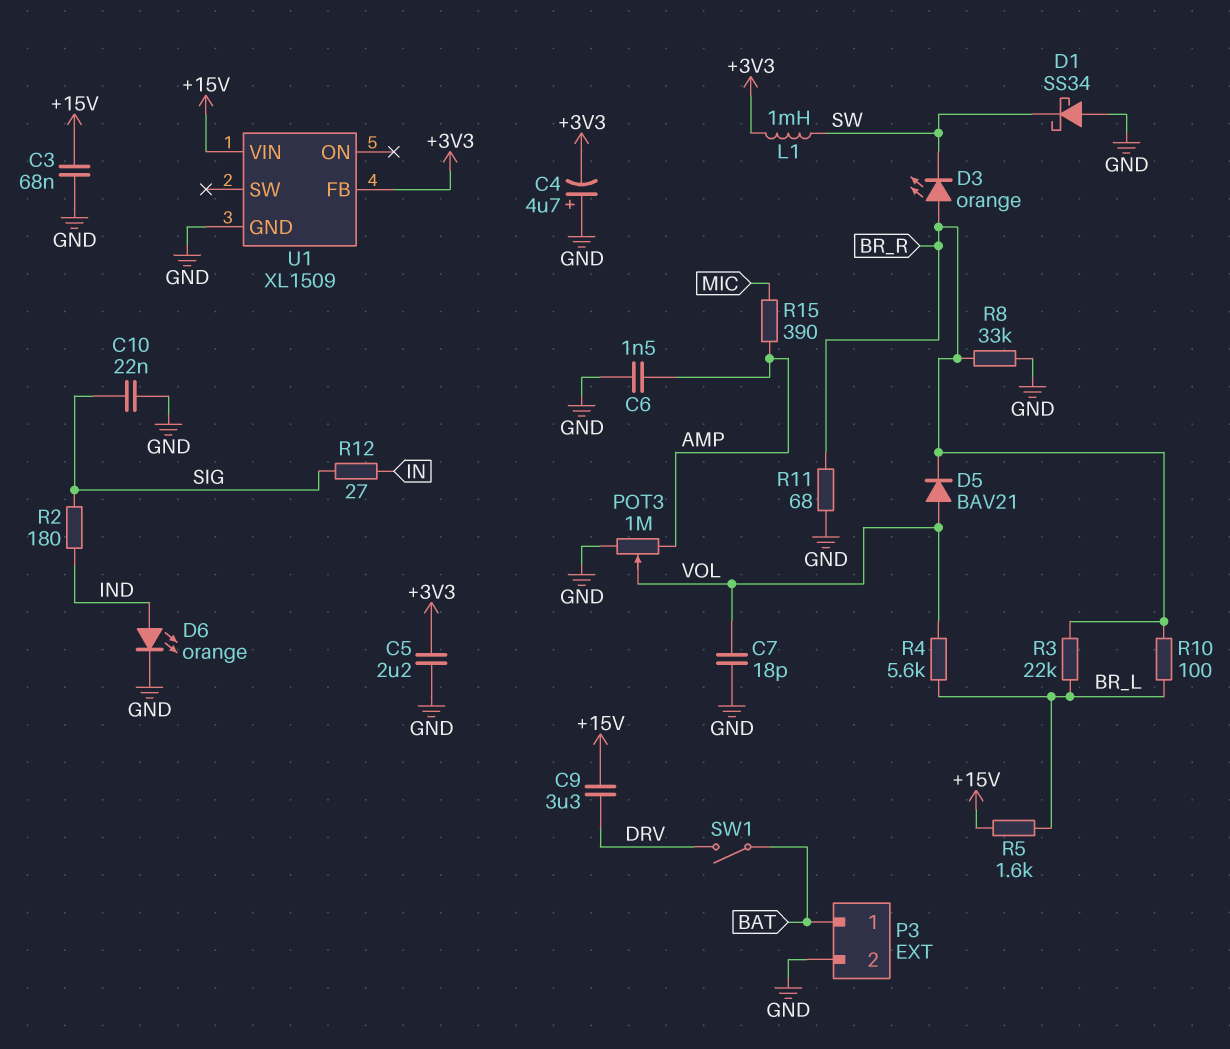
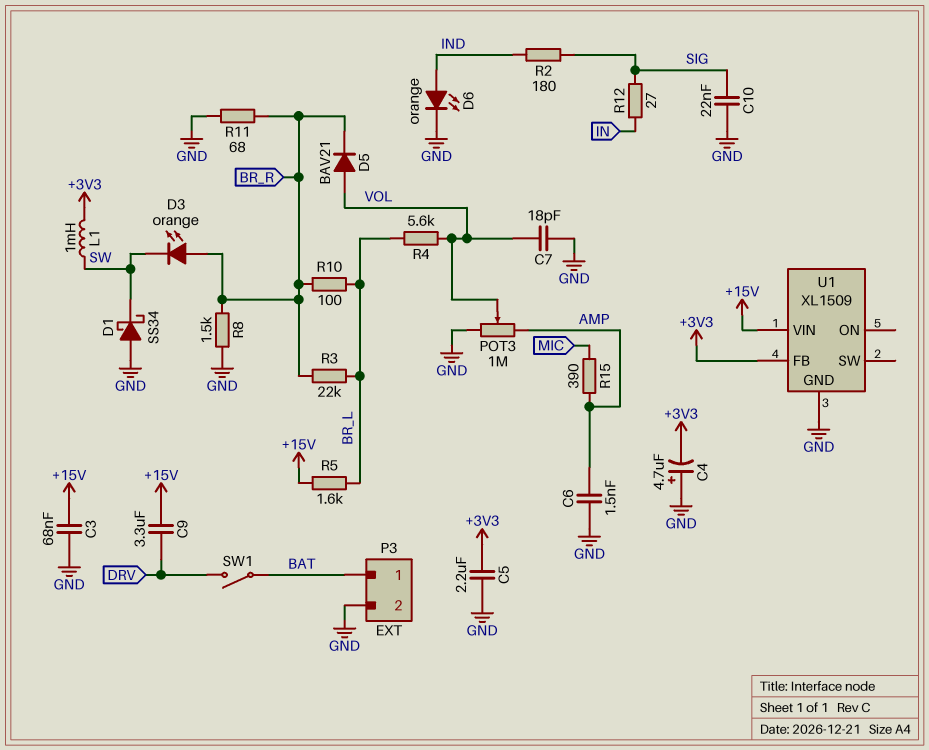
R8: 33k (BR_R, GND) -> 1.5k (BR_R, GND)

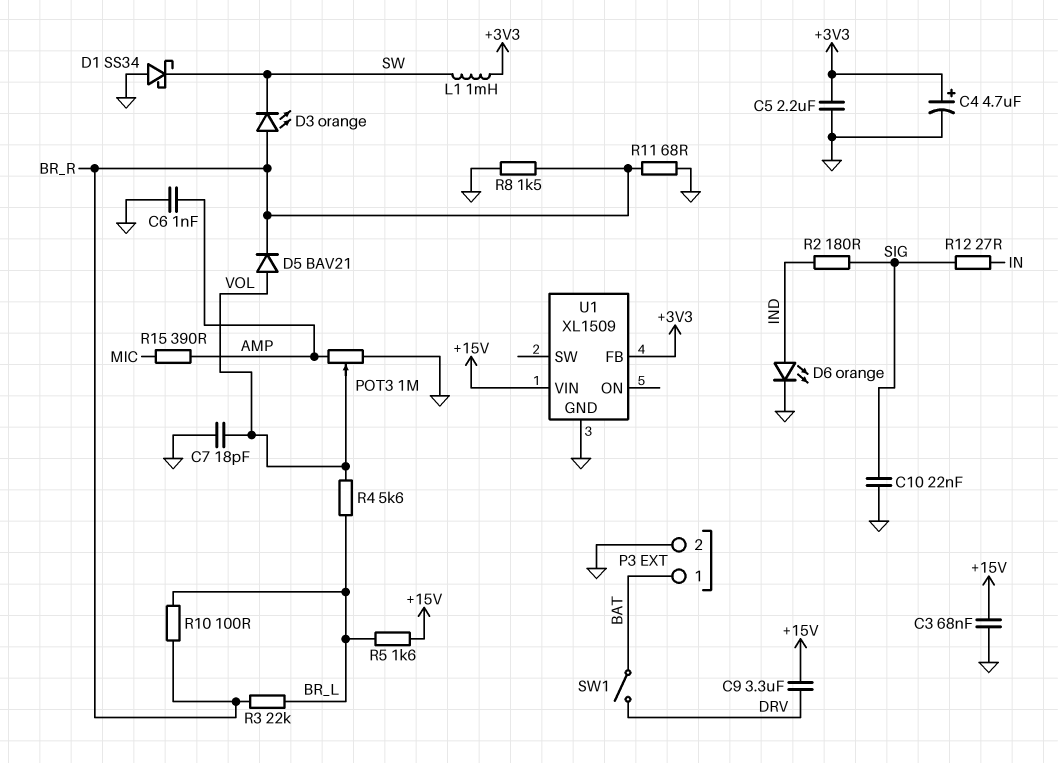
C4: 4.7uF (plus GND, minus +3V3) -> 4.7uF (plus +3V3, minus GND)
C6: 1.5nF (AMP, GND) -> 1nF (AMP, GND)

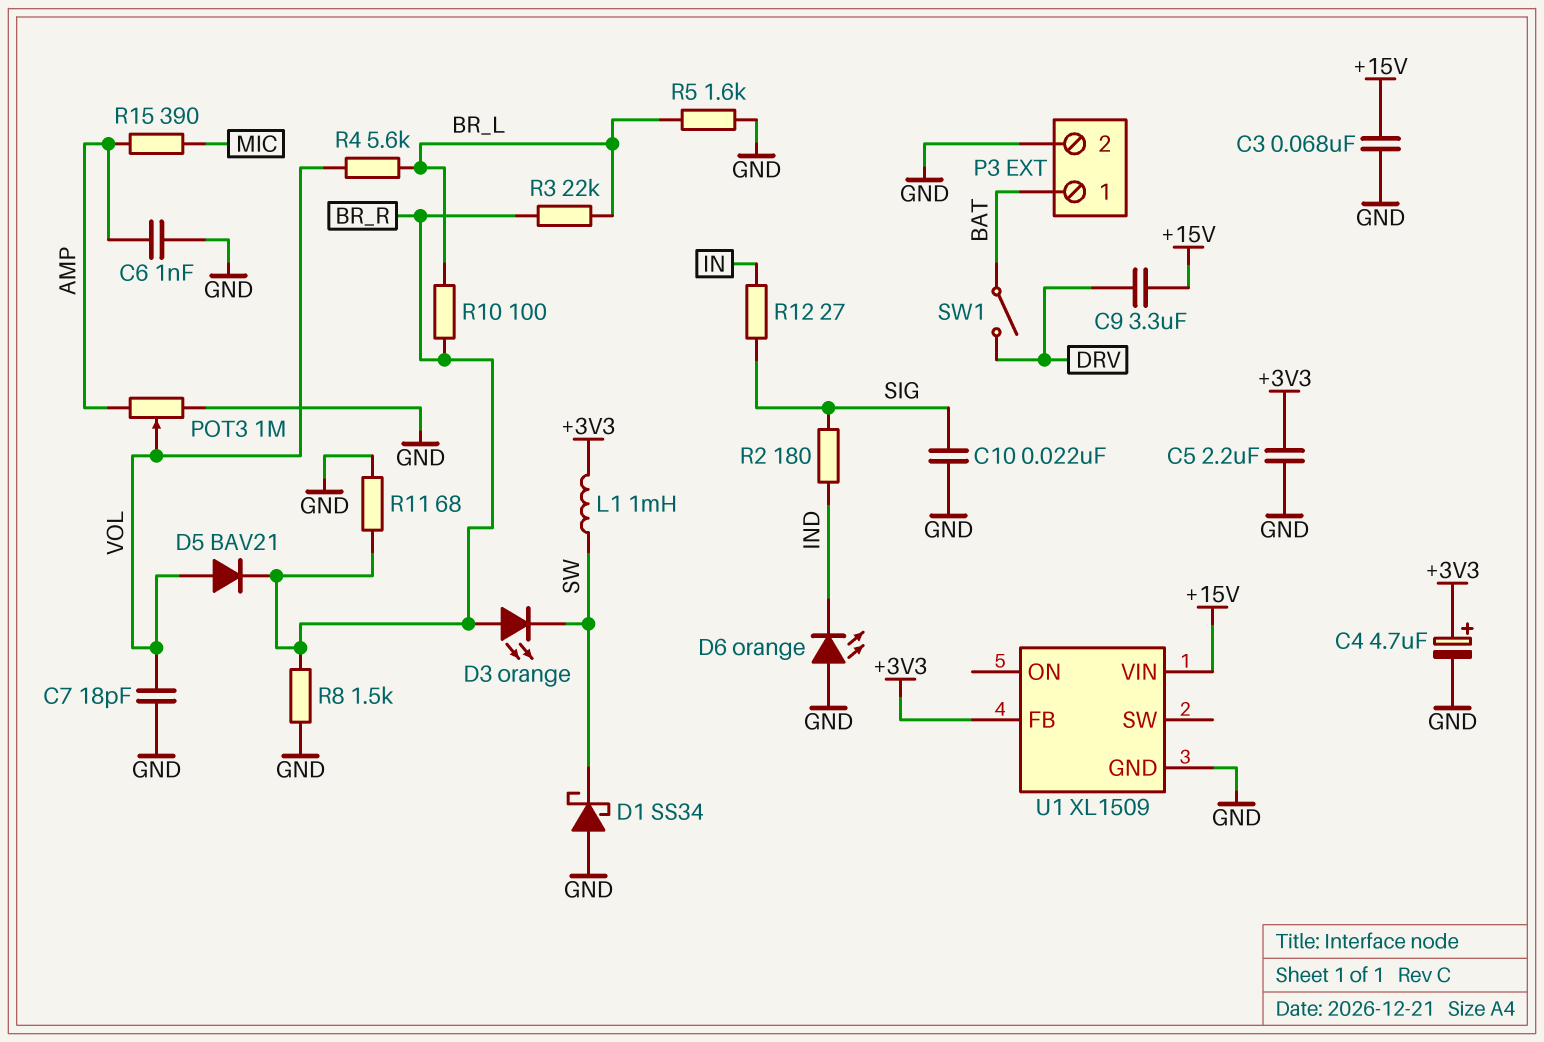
D6: LED orange (A IND, K GND) -> LED orange (A GND, K IND)
R5: 1.6k (+15V, BR_L) -> 1.6k (BR_L, GND)

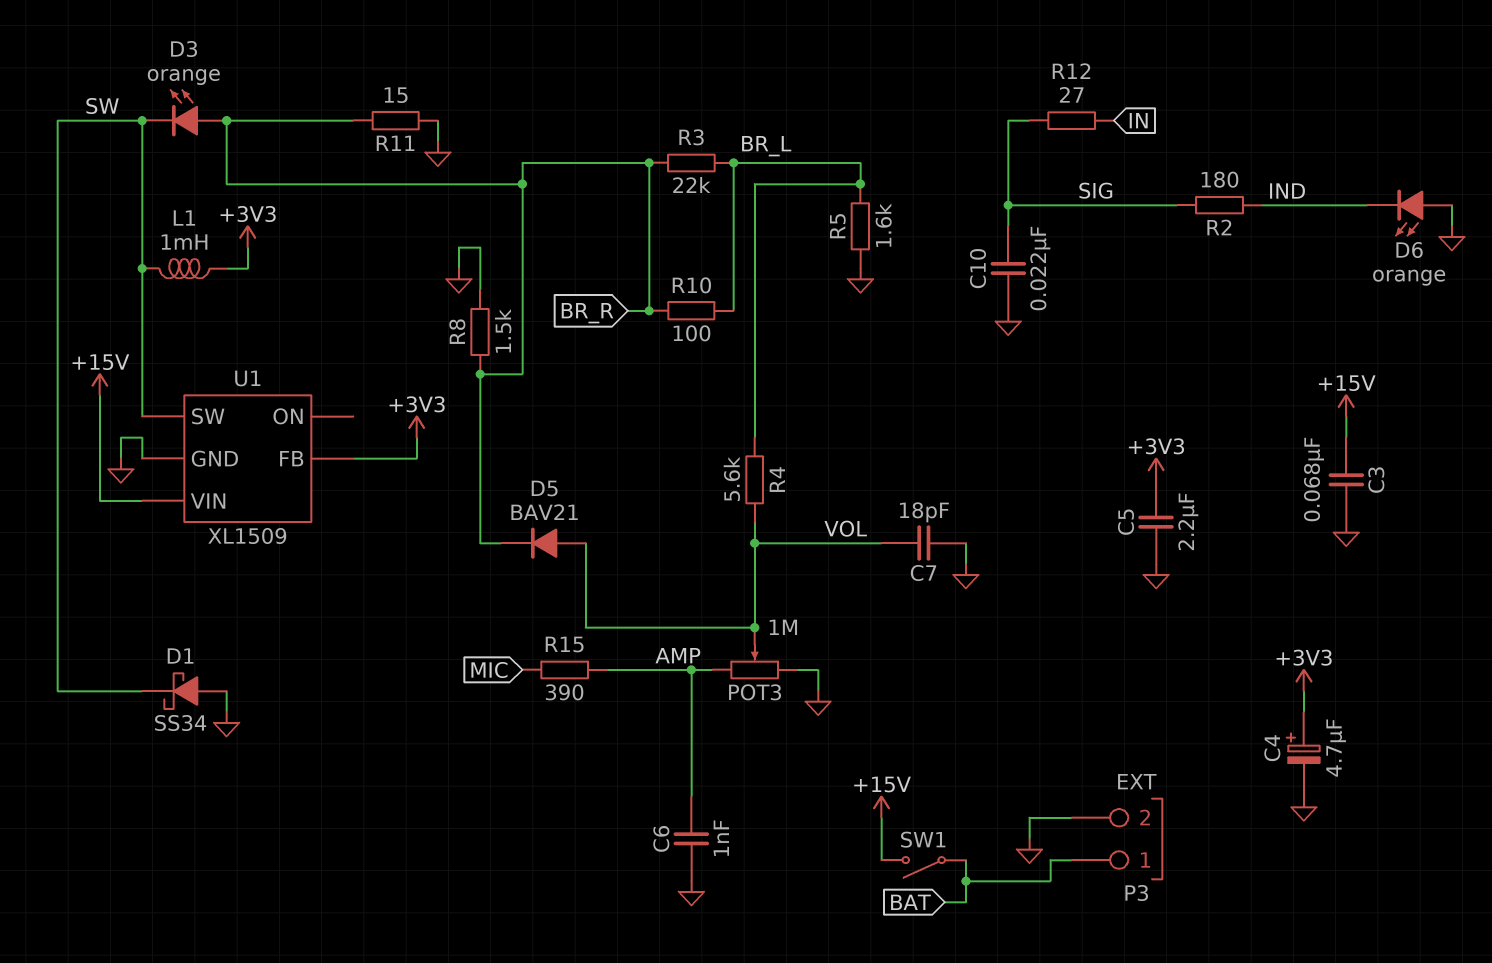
C9: 3.3uF (+15V, DRV) -> none
R11: 68 (BR_R, GND) -> 15 (BR_R, GND)
SW1: switch (BAT, DRV) -> switch (+15V, BAT)
U1 pin SW: none -> SW

